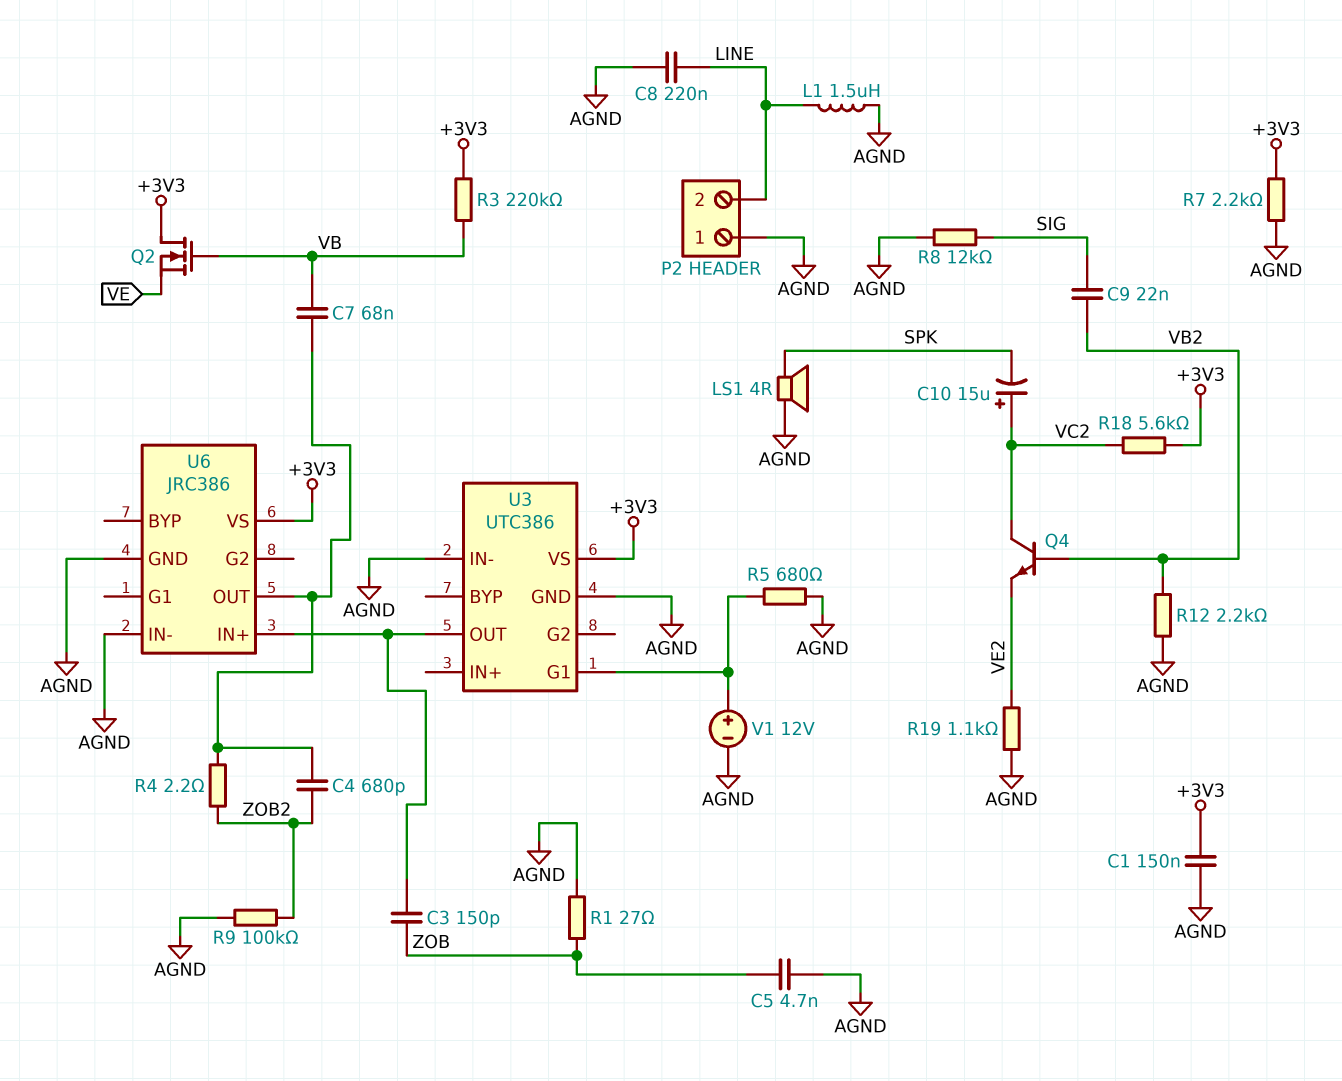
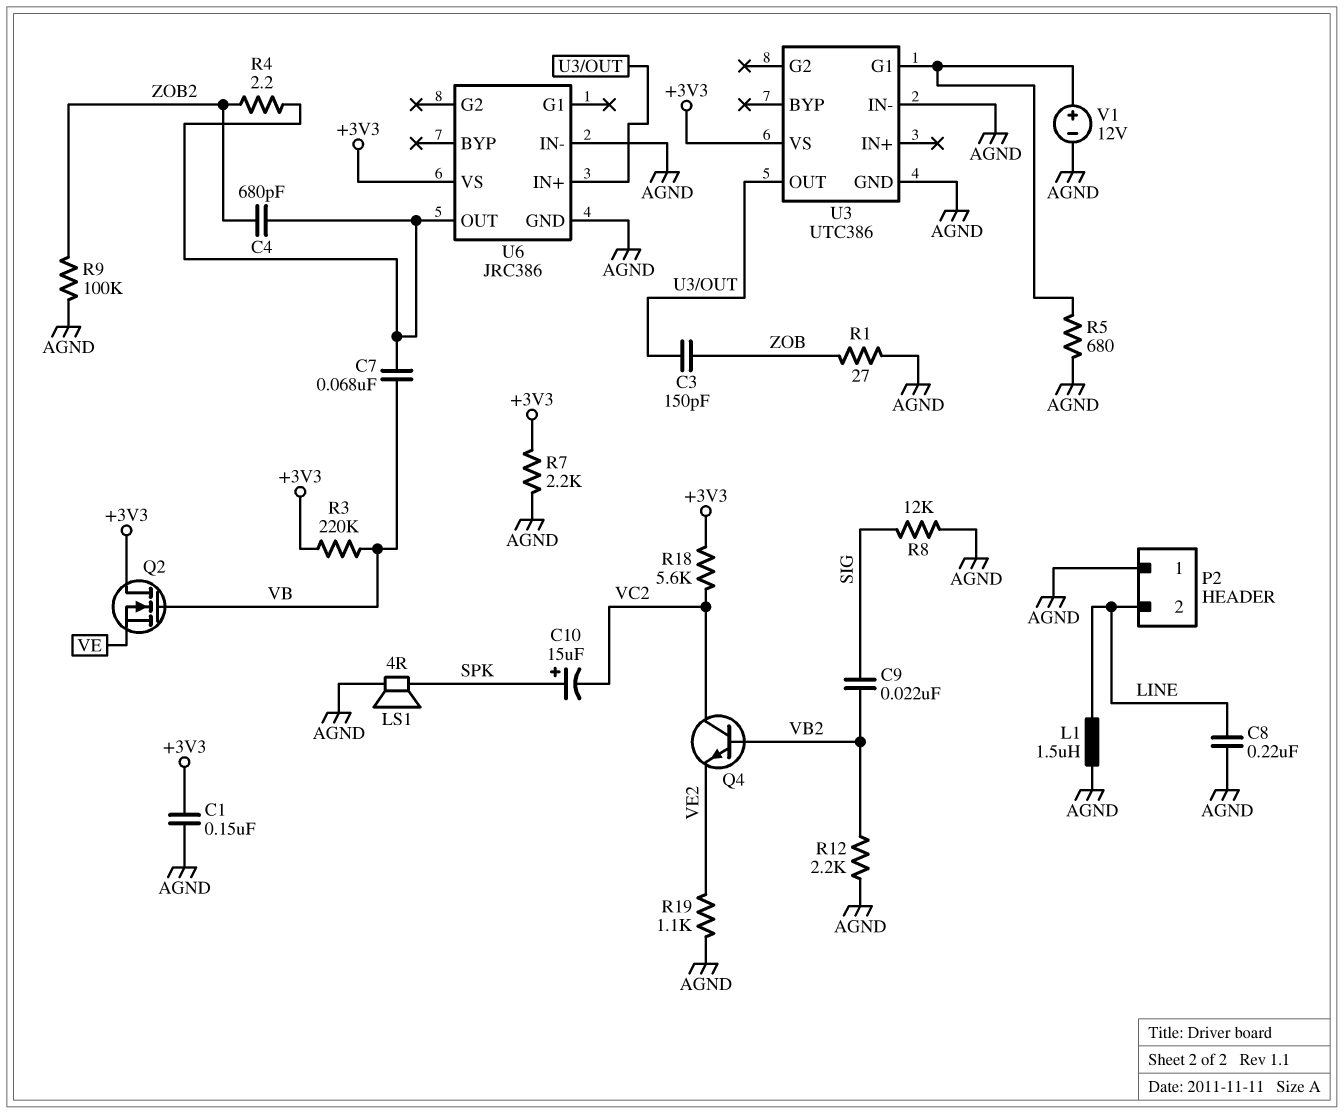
C5: 4.7nF (AGND, ZOB) -> none
C10: 15uF (plus VC2, minus SPK) -> 15uF (plus SPK, minus VC2)

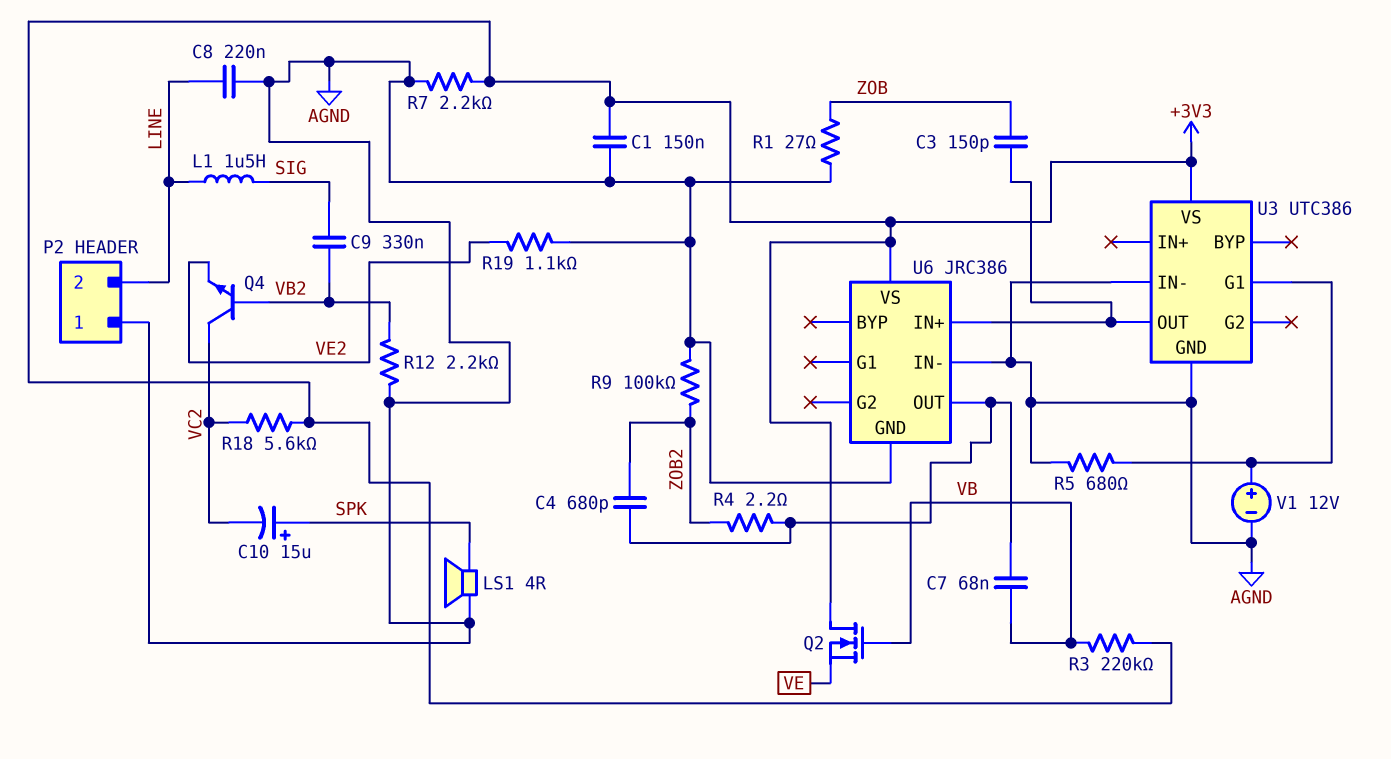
C9: 22nF (SIG, VB2) -> 330nF (SIG, VB2)
L1: 1.5uH (AGND, LINE) -> 1.5uH (LINE, SIG)
R8: 12k (AGND, SIG) -> none

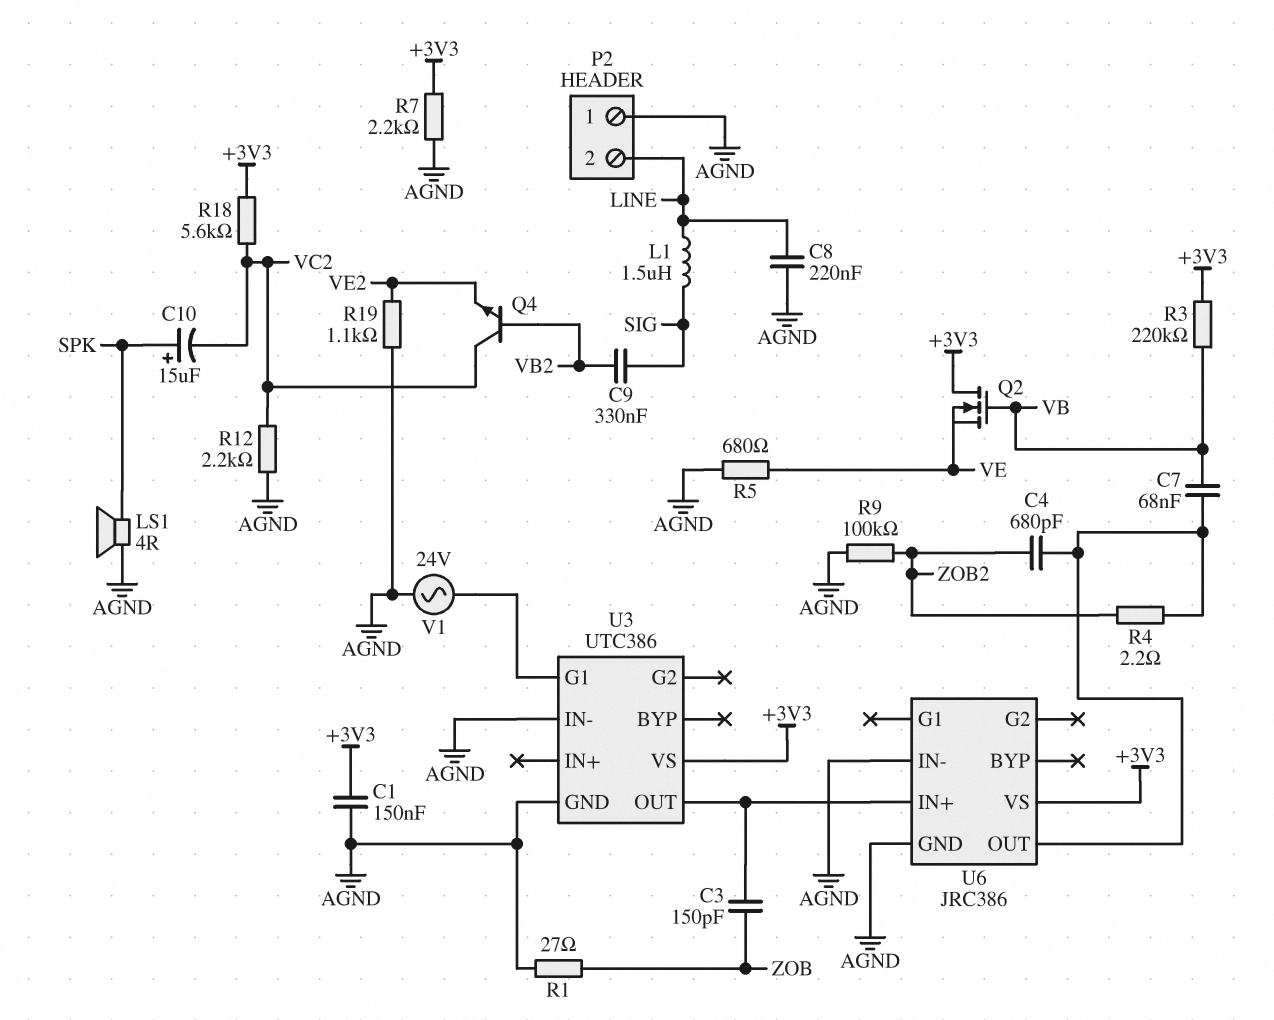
R5: 680 (AGND, U3/G1) -> 680 (AGND, VE)
R12: 2.2k (AGND, VB2) -> 2.2k (AGND, VC2)
V1: 12V (plus U3/G1, minus AGND) -> AC 24V (AGND, U3/G1)

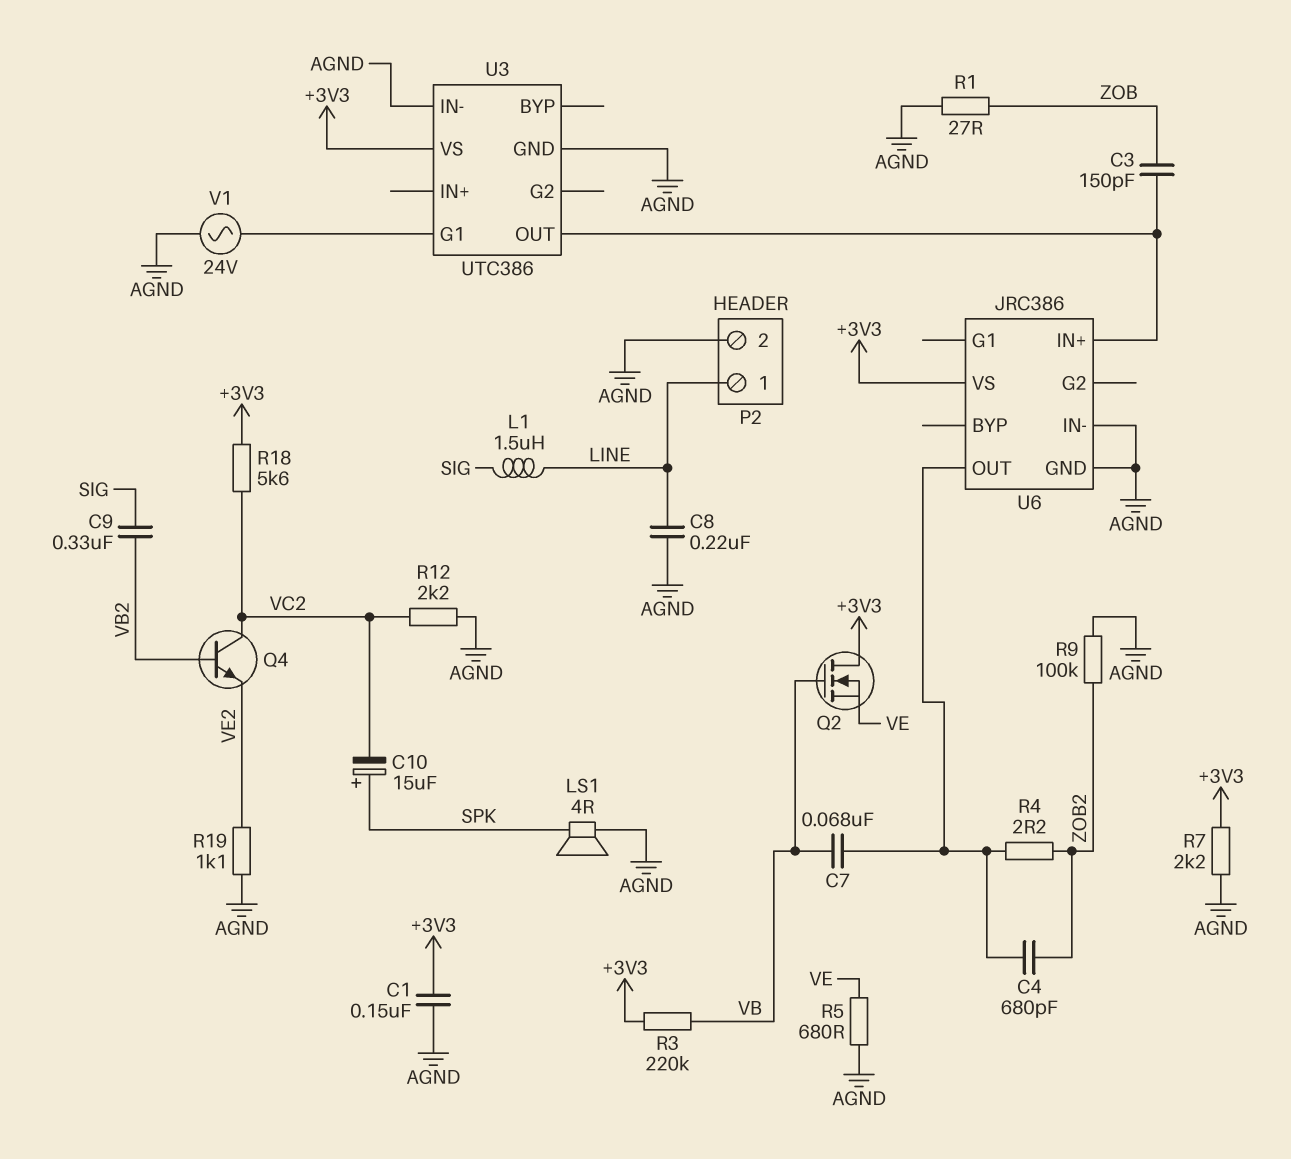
P2 pin 1: AGND -> LINE
P2 pin 2: LINE -> AGND

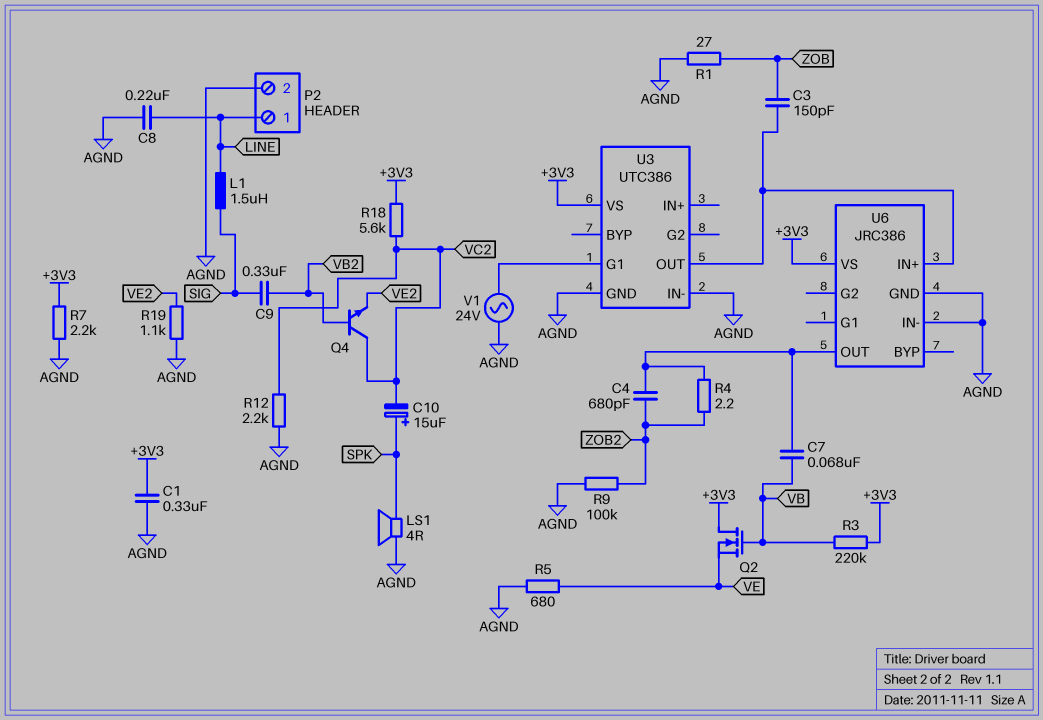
C1: 150nF (+3V3, AGND) -> 330nF (+3V3, AGND)

